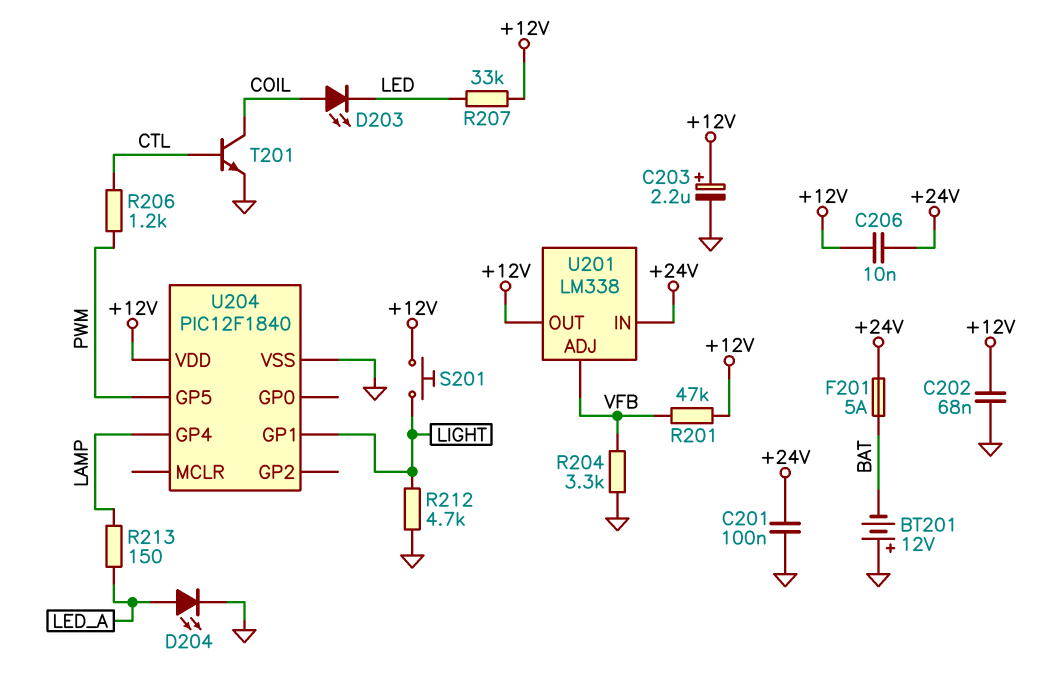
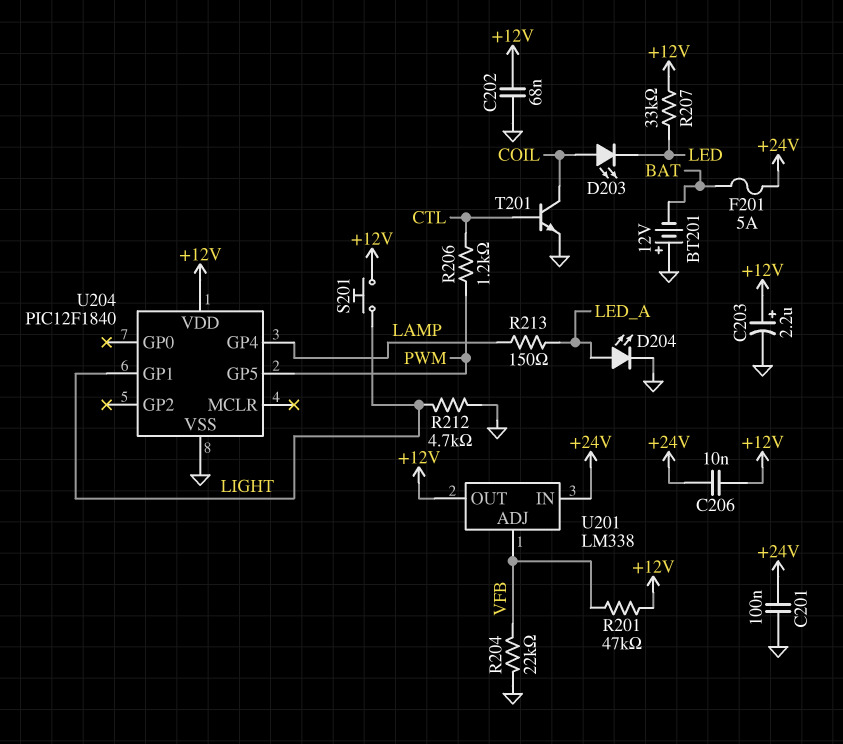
R204: 3.3k (GND, VFB) -> 22k (GND, VFB)

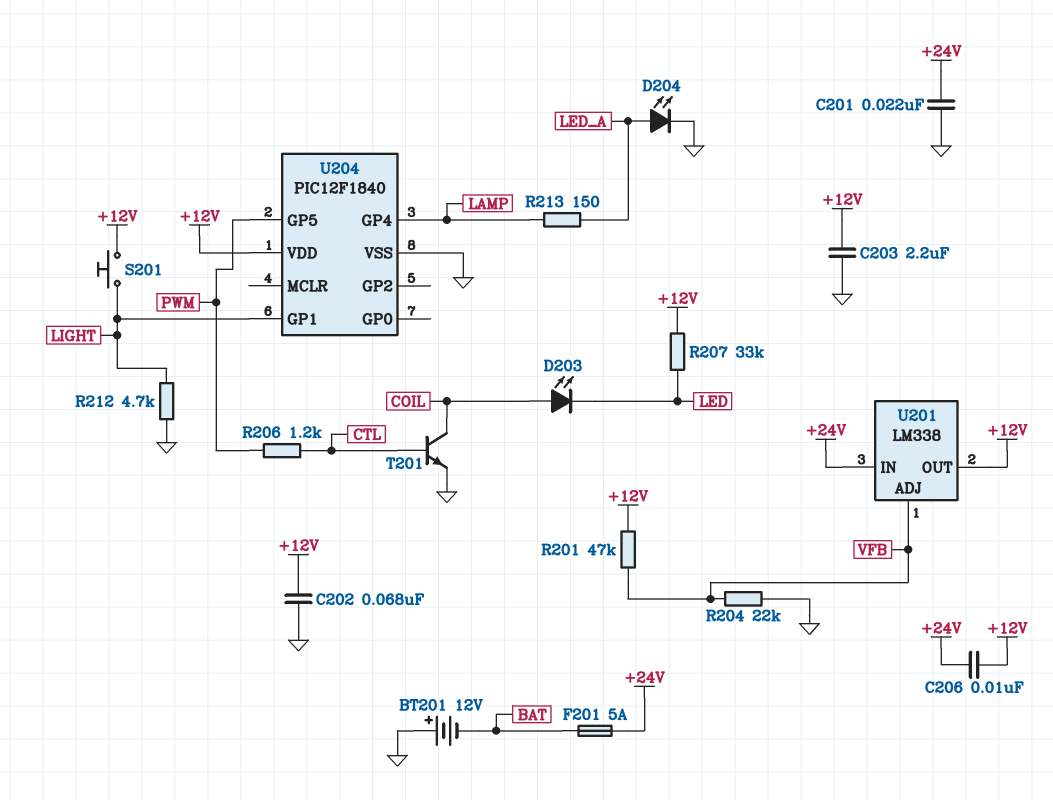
C201: 100nF (+24V, GND) -> 22nF (+24V, GND)
C203: 2.2uF (plus +12V, minus GND) -> 2.2uF (+12V, GND)

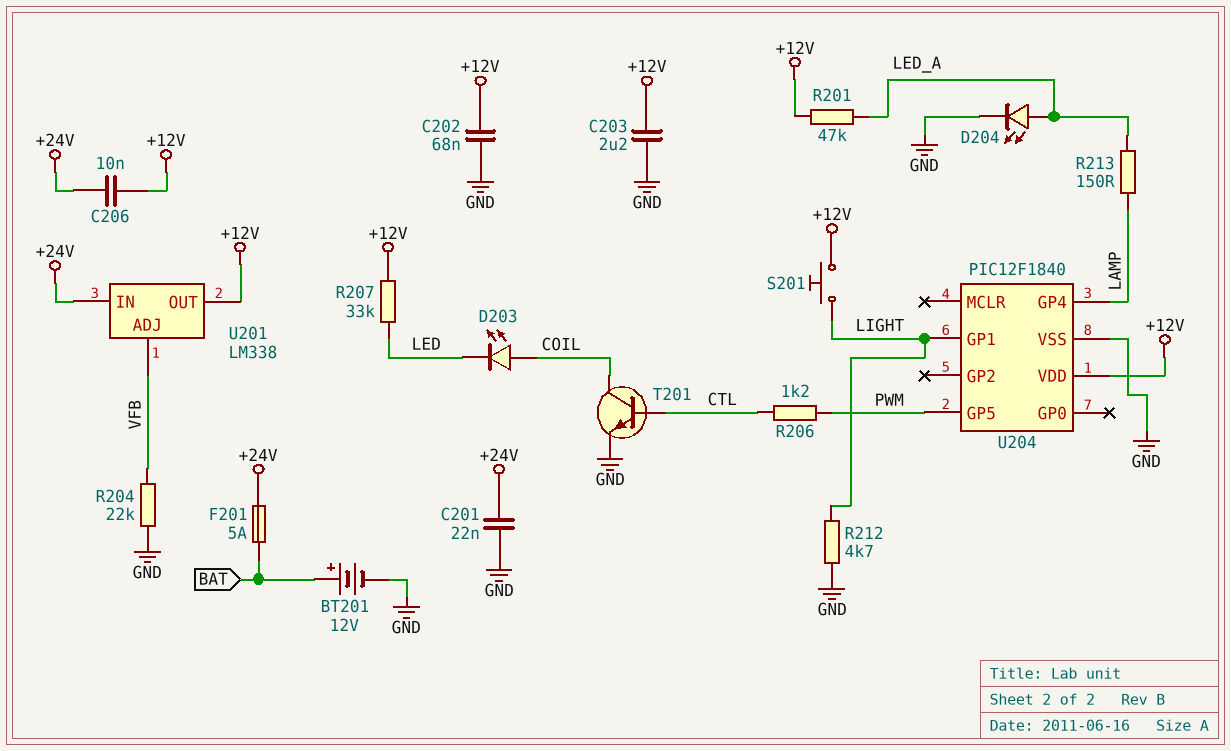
BT201: 12V (plus GND, minus BAT) -> 12V (plus BAT, minus GND)
R201: 47k (+12V, VFB) -> 47k (+12V, LED_A)

